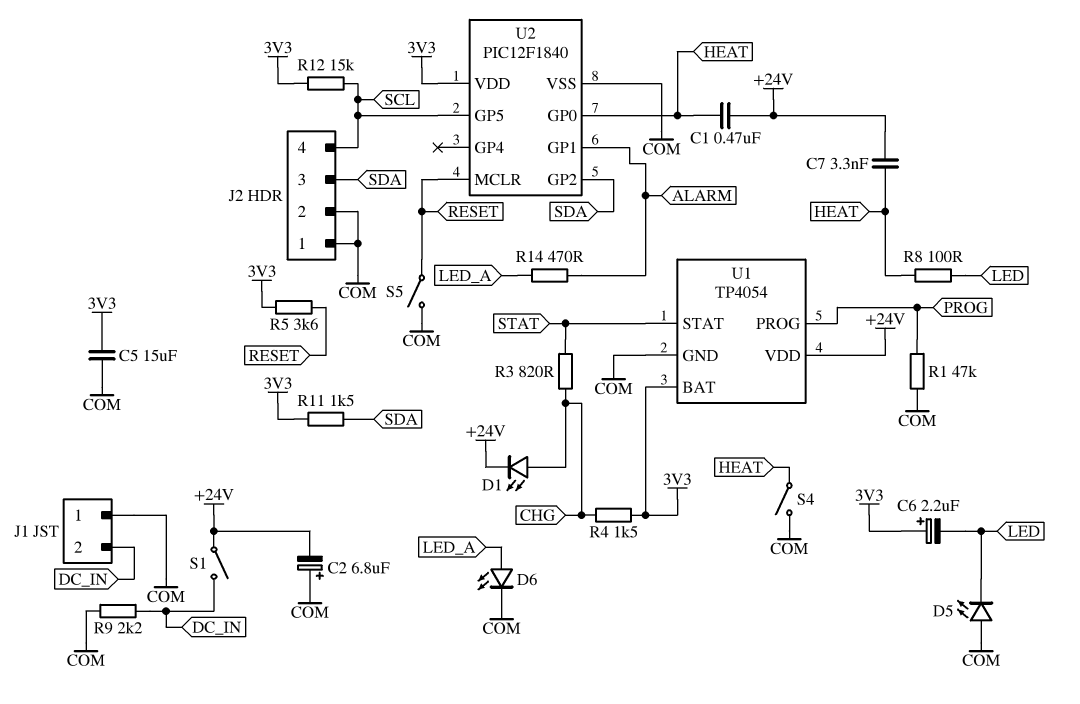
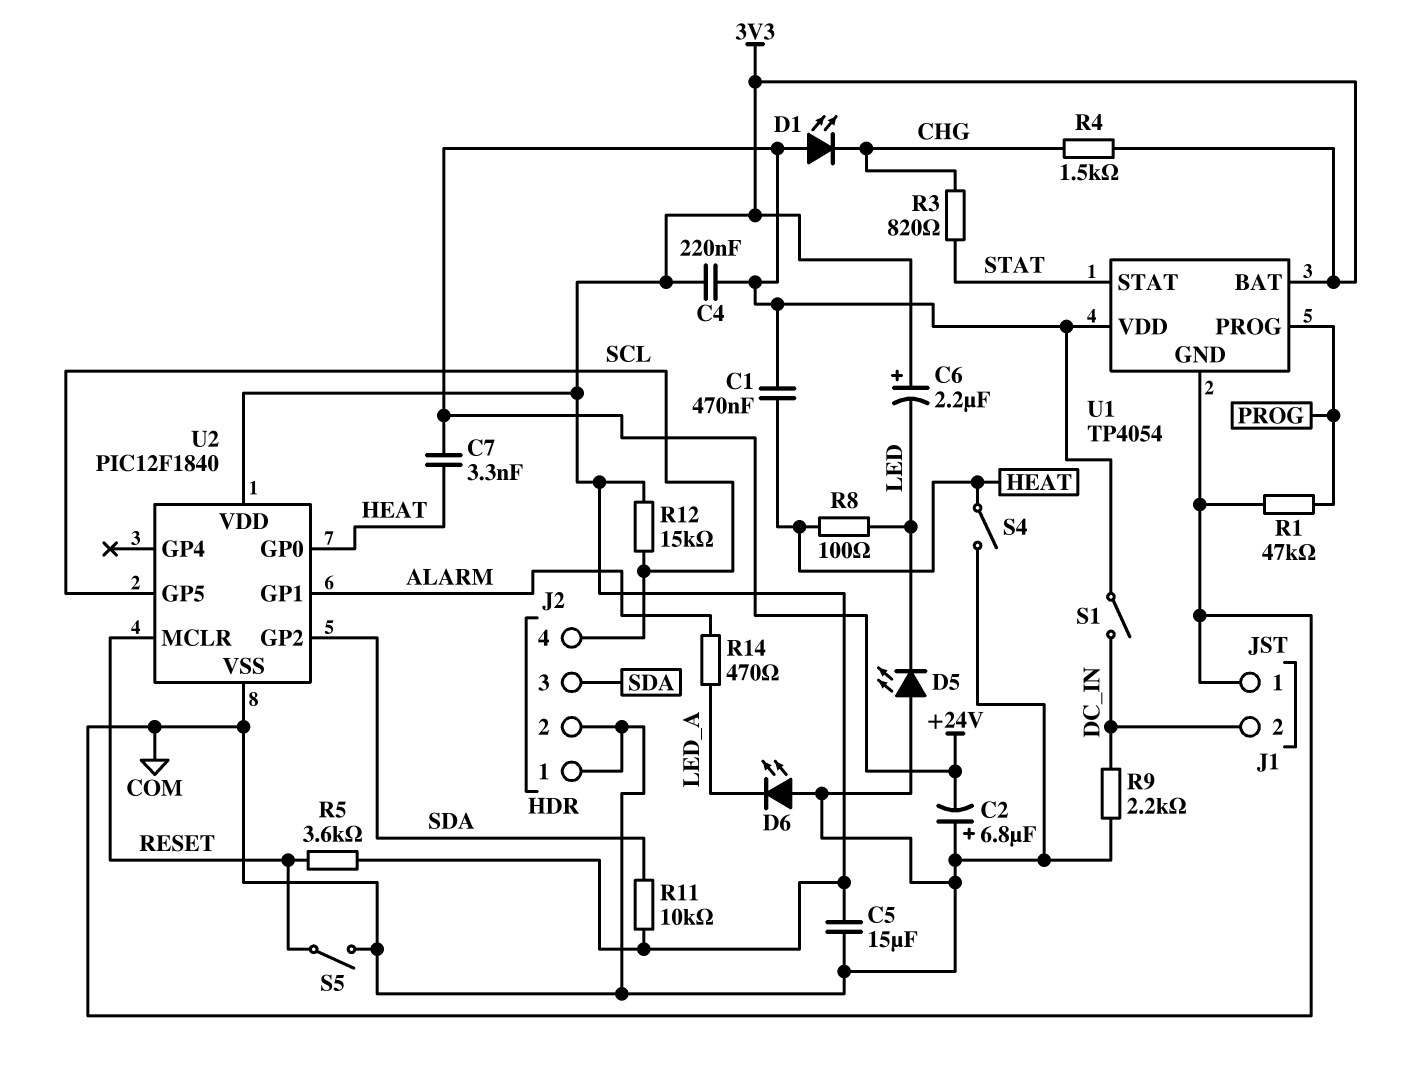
C4: none -> 220nF (+24V, 3V3)
D1: LED (A CHG, K +24V) -> LED (A +24V, K CHG)
D6: LED (A LED_A, K COM) -> LED (A COM, K LED_A)
R11: 1.5k (3V3, SDA) -> 10k (3V3, SDA)

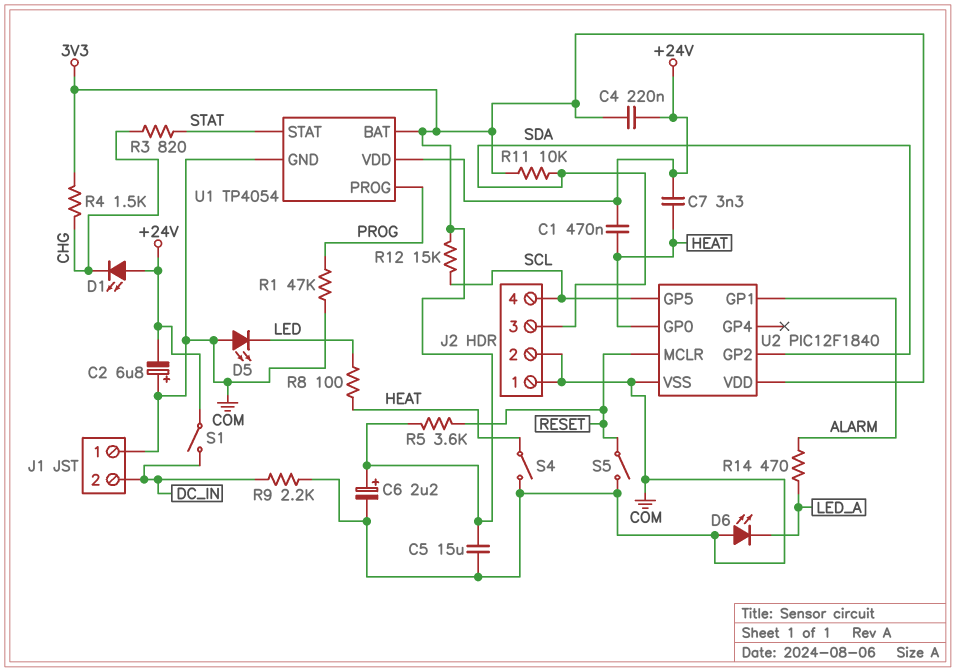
C6: 2.2uF (plus 3V3, minus LED) -> 2.2uF (plus 3V3, minus COM)

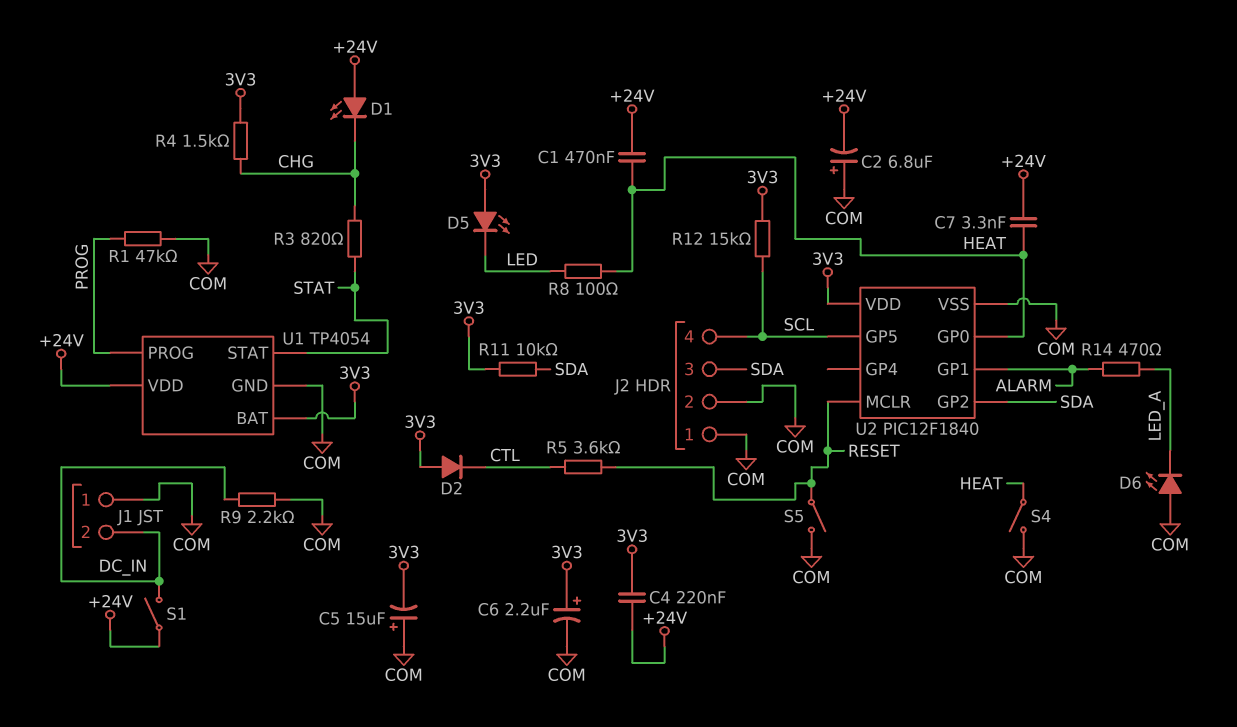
C5: 15uF (3V3, COM) -> 15uF (plus COM, minus 3V3)
D2: none -> diode (A 3V3, K CTL)
D5: LED (A COM, K LED) -> LED (A 3V3, K LED)
R5: 3.6k (3V3, RESET) -> 3.6k (CTL, RESET)

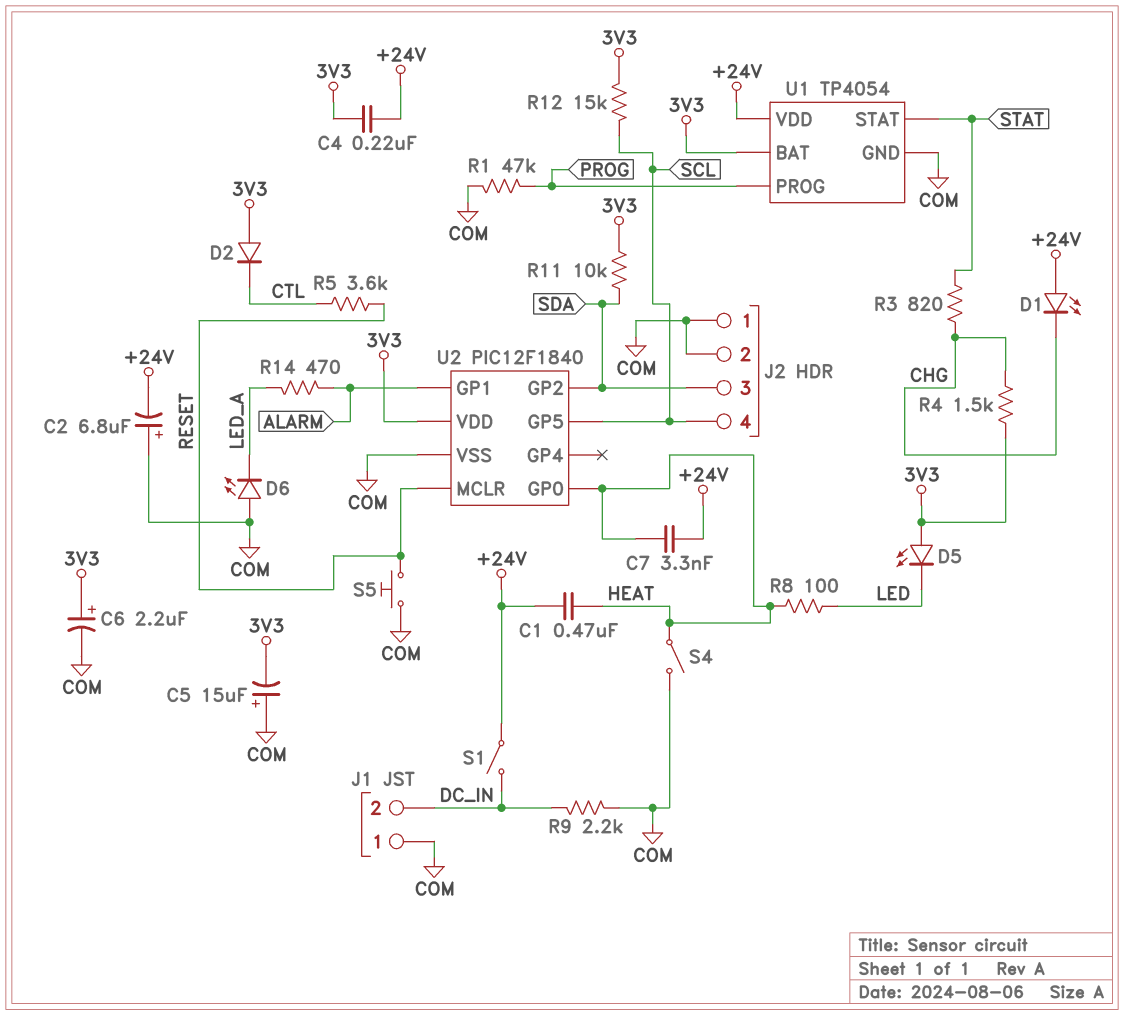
S5: switch (COM, RESET) -> button (COM, RESET)

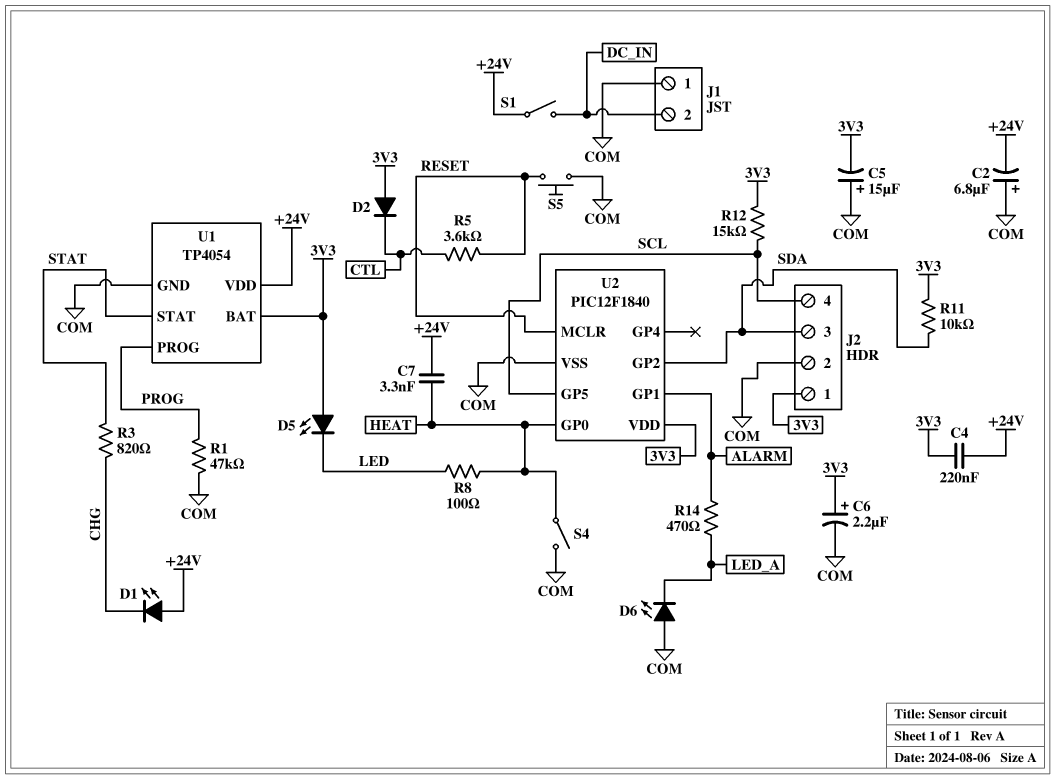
C1: 470nF (+24V, HEAT) -> none
J2 pin 1: COM -> 3V3
R4: 1.5k (3V3, CHG) -> none
R9: 2.2k (COM, DC_IN) -> none

